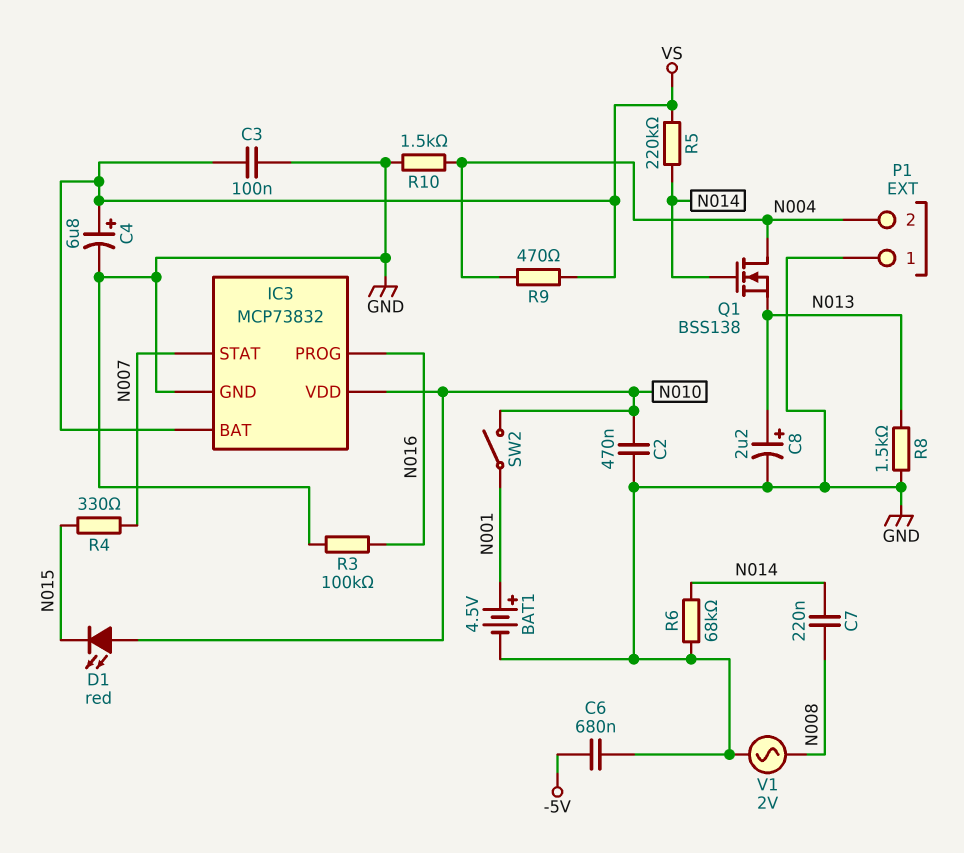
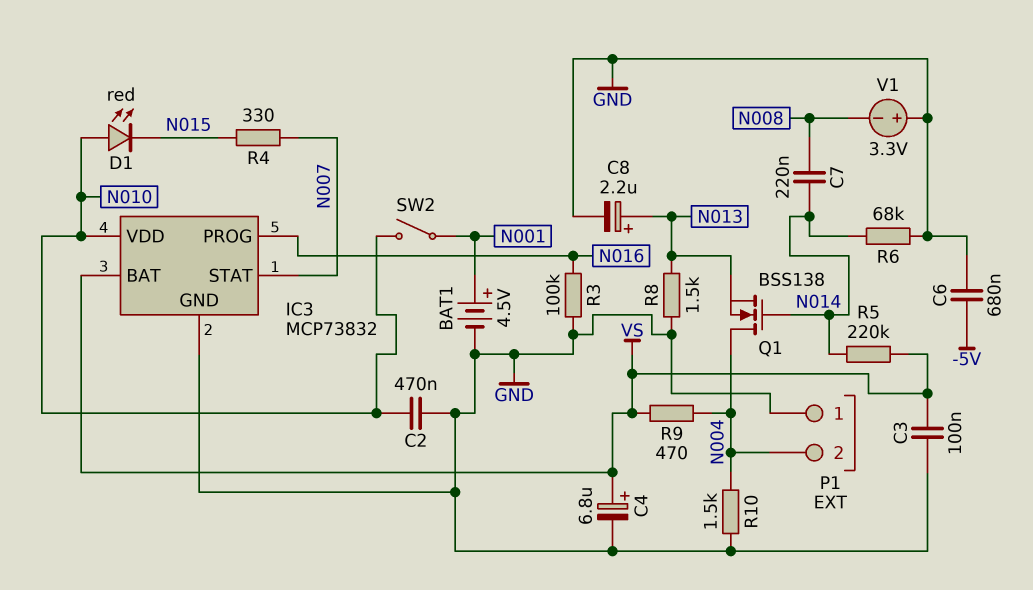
V1: AC 2V (GND, N008) -> 3.3V (plus GND, minus N008)

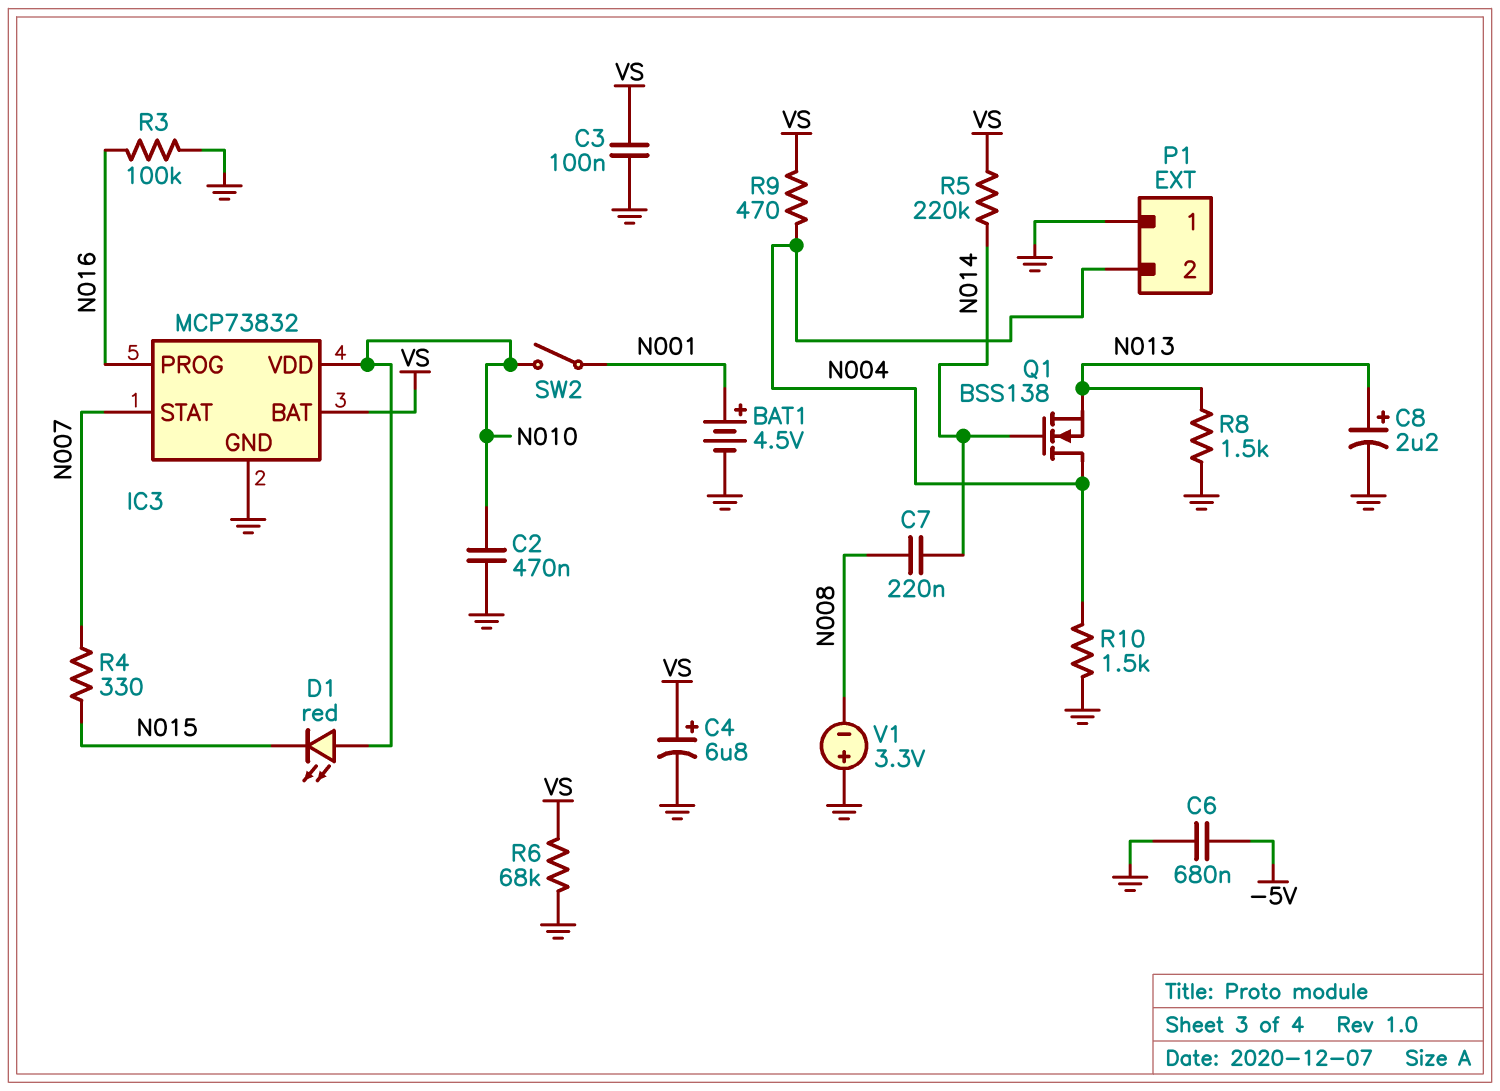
R6: 68k (GND, N014) -> 68k (GND, VS)

